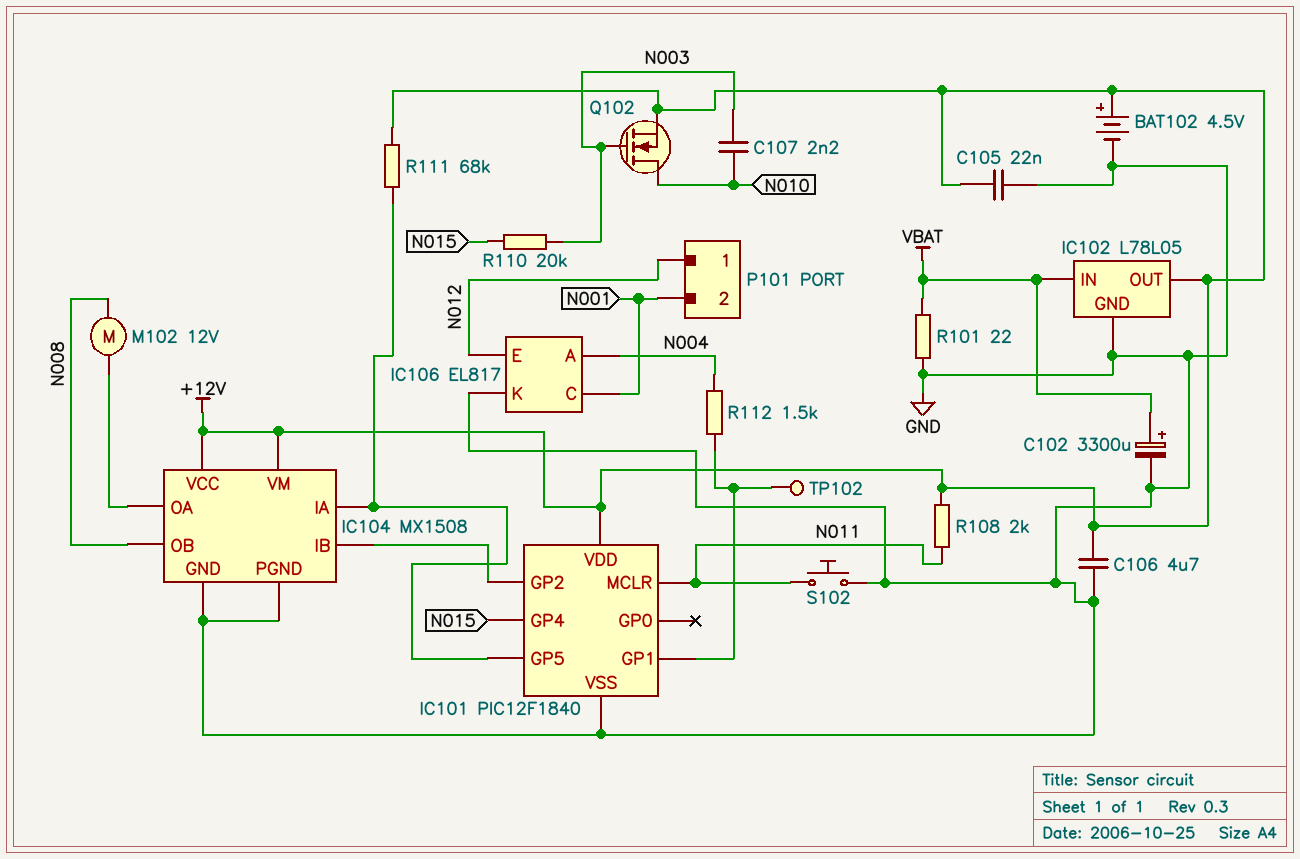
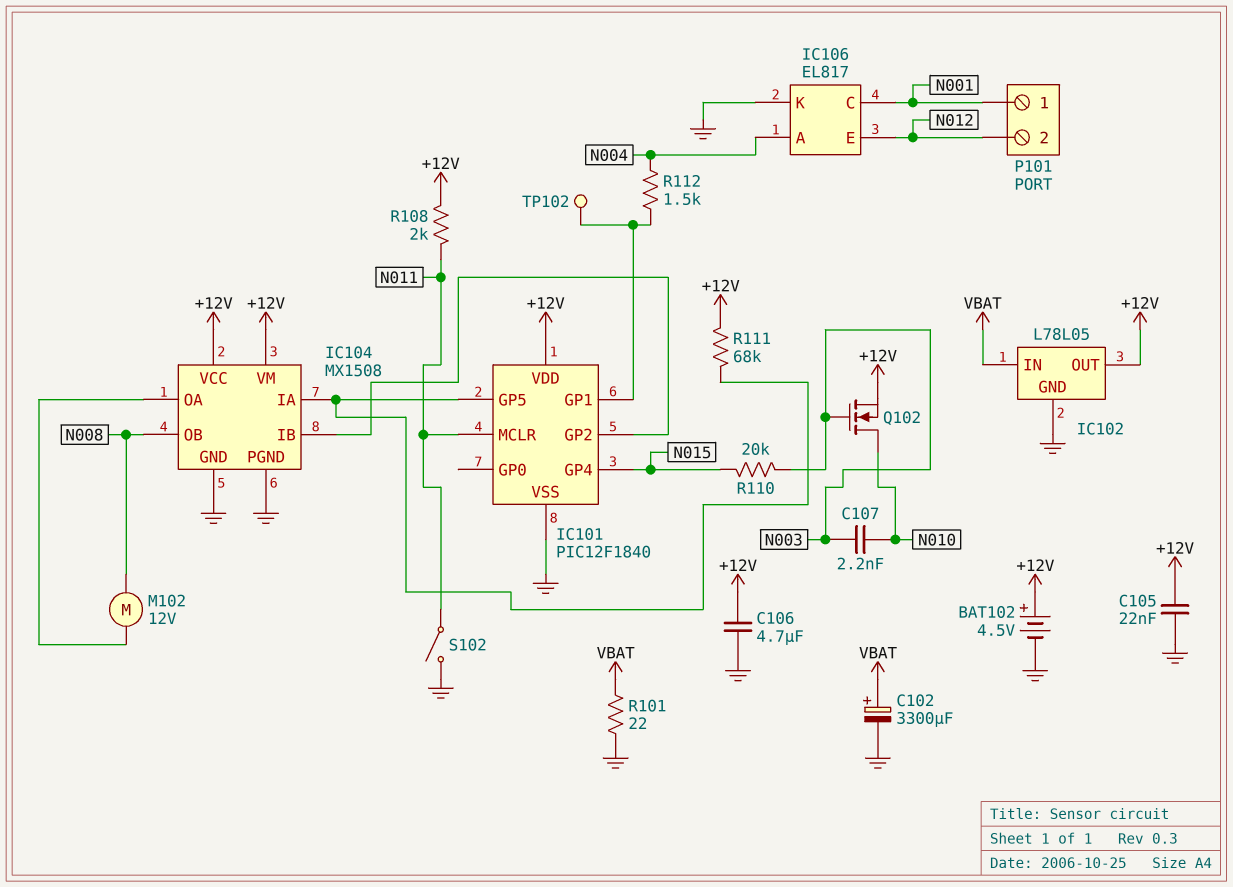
P101 pin 1: N012 -> N001
P101 pin 2: N001 -> N012
S102: button (GND, N011) -> switch (GND, N011)

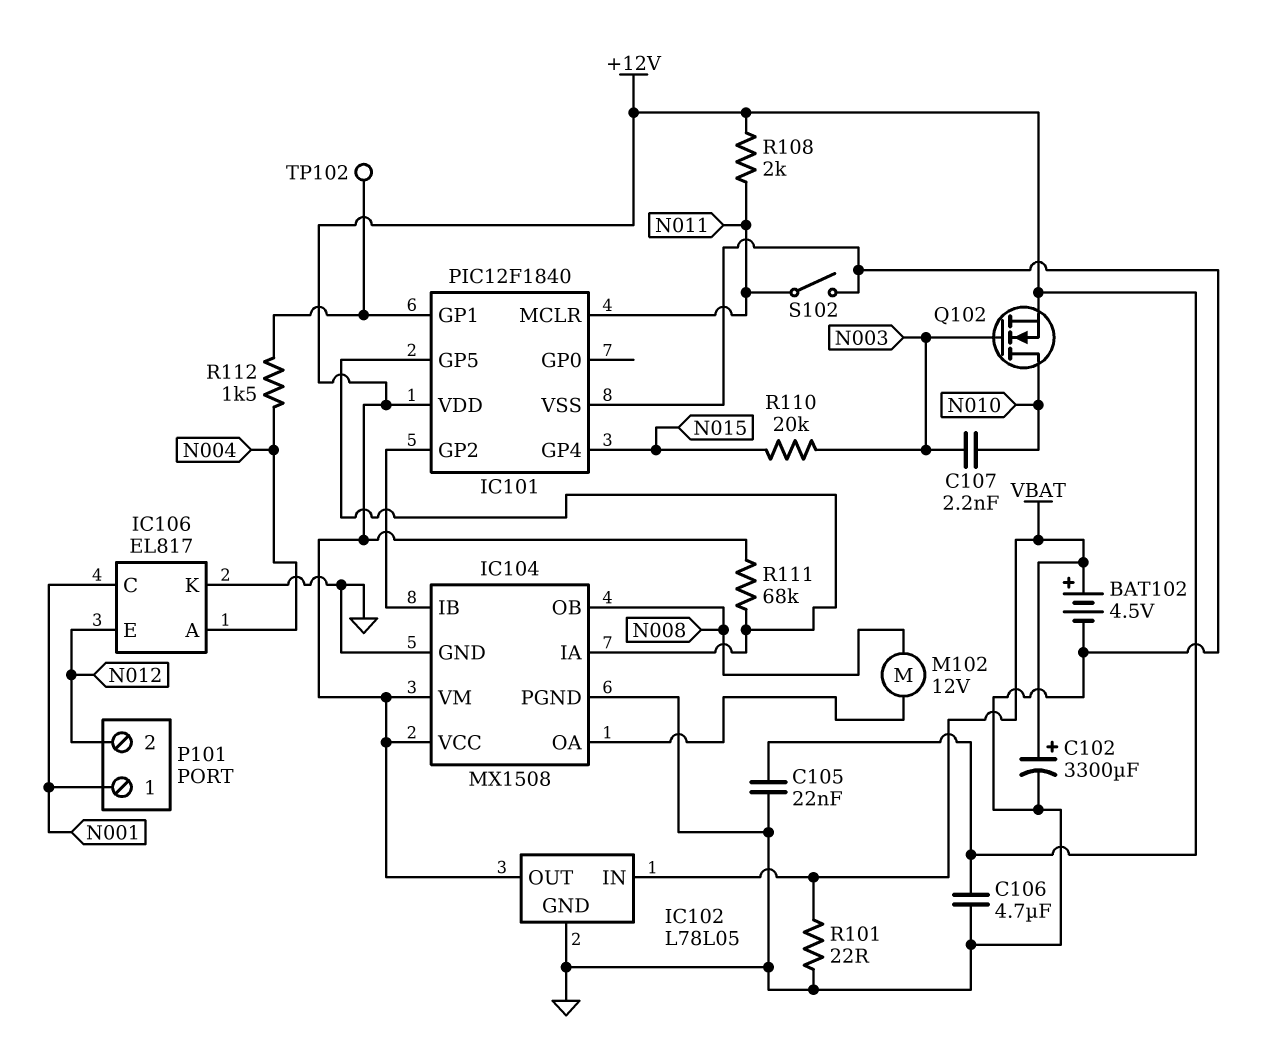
BAT102: 4.5V (plus +12V, minus GND) -> 4.5V (plus VBAT, minus GND)

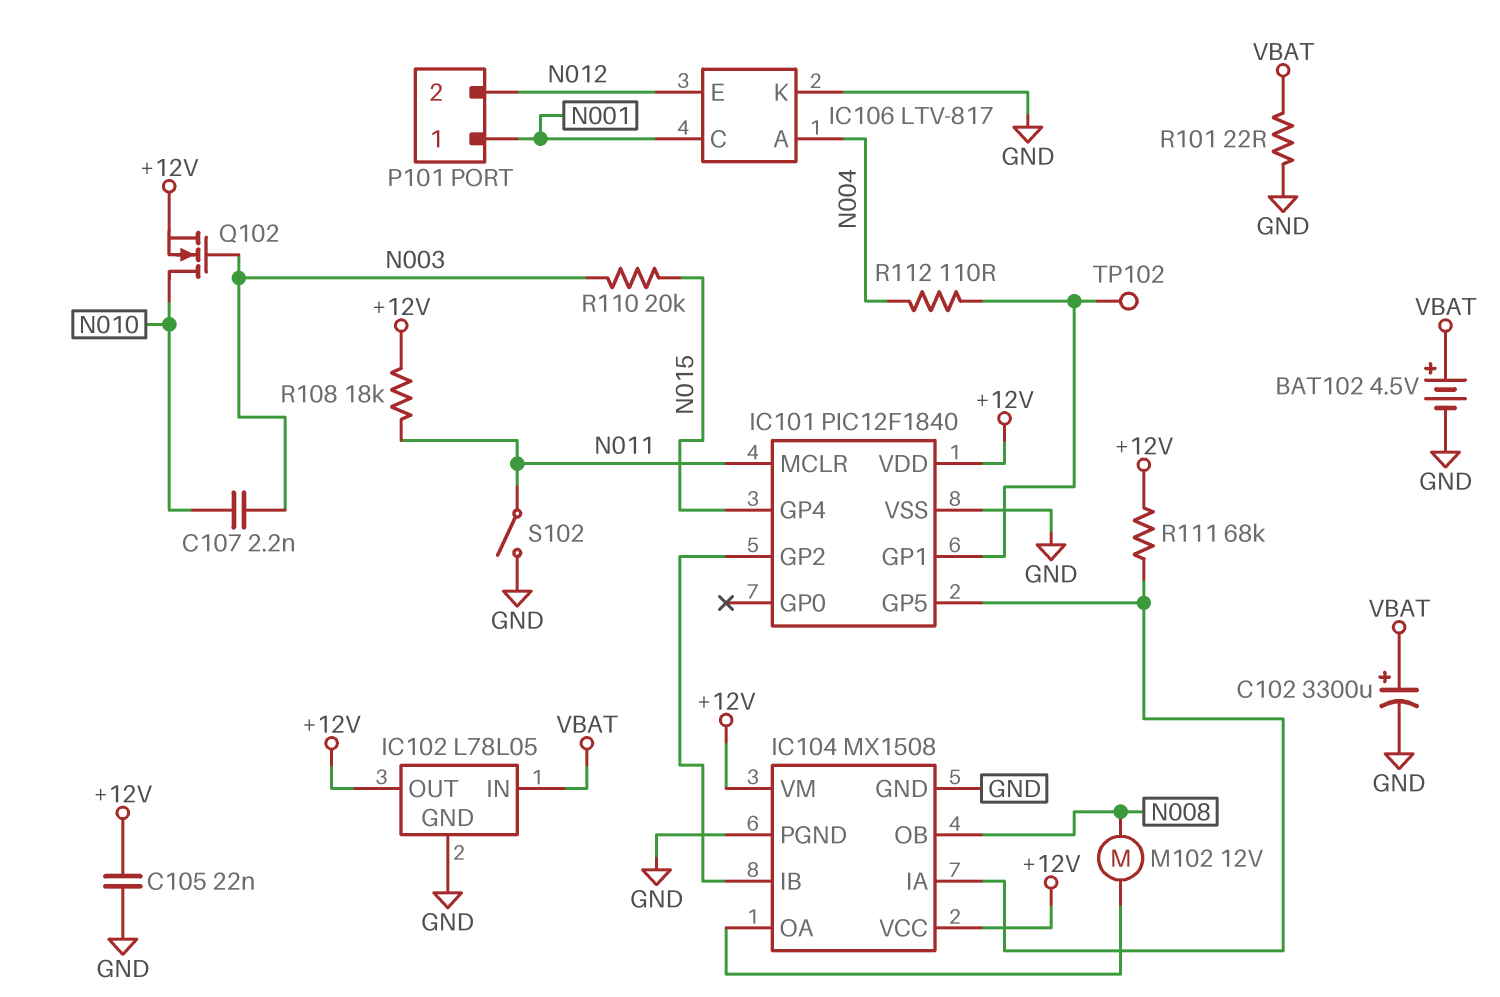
C106: 4.7uF (+12V, GND) -> none
IC106: EL817 -> LTV-817
R108: 2k (+12V, N011) -> 18k (+12V, N011)
R112: 1.5k (IC101/GP1, N004) -> 110 (IC101/GP1, N004)

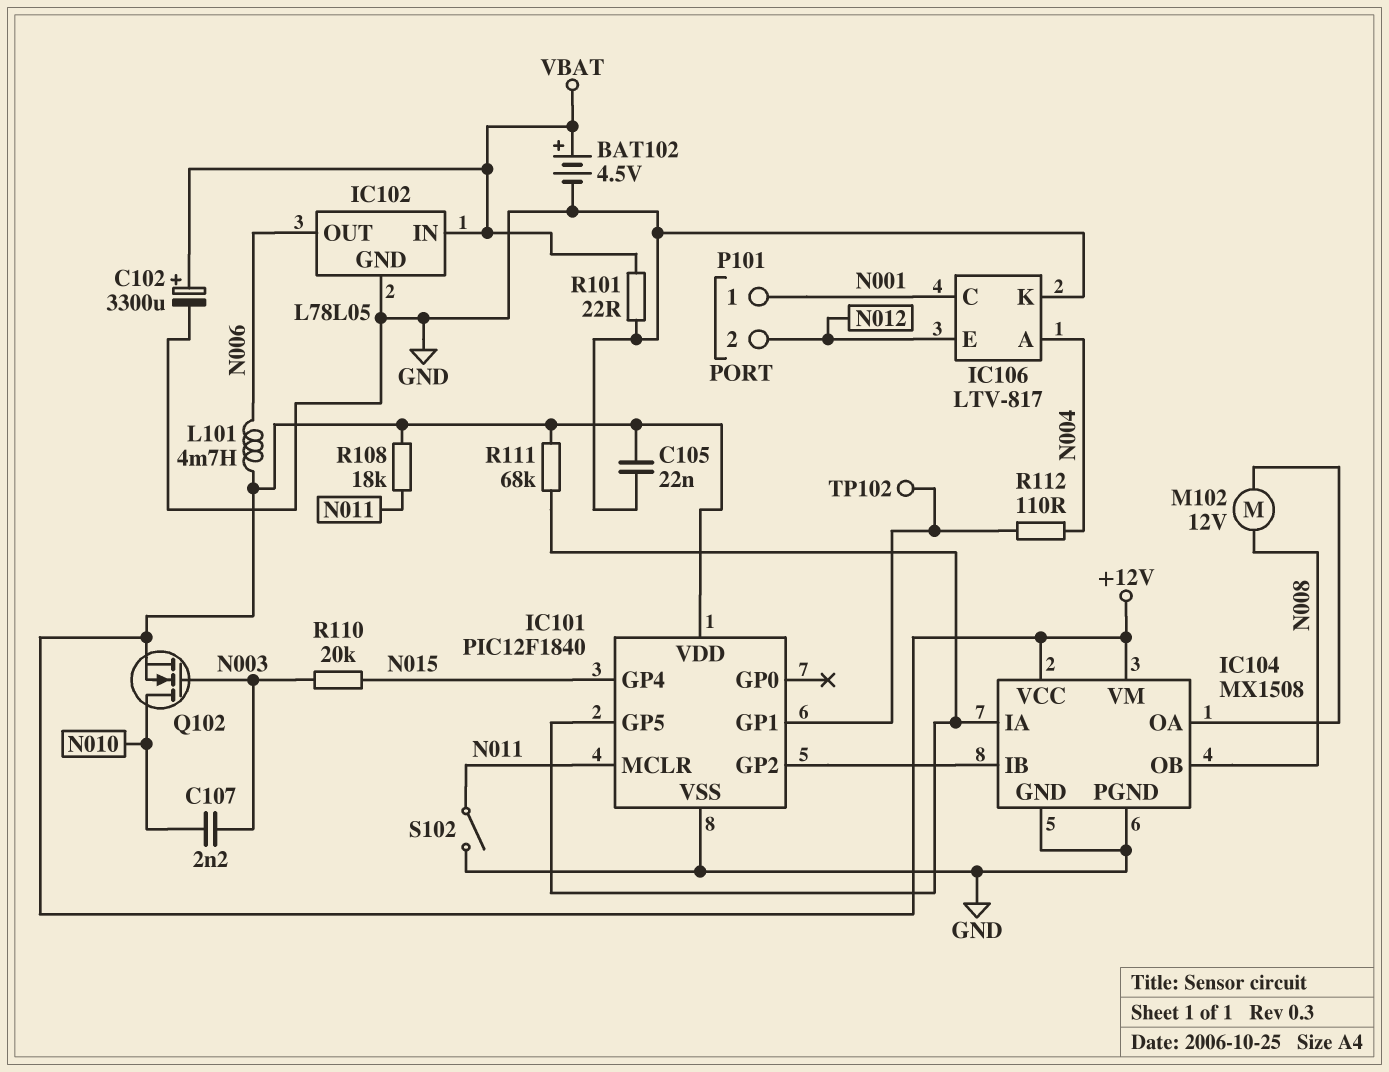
IC102 pin OUT: +12V -> N006
L101: none -> 4.7mH (+12V, N006)

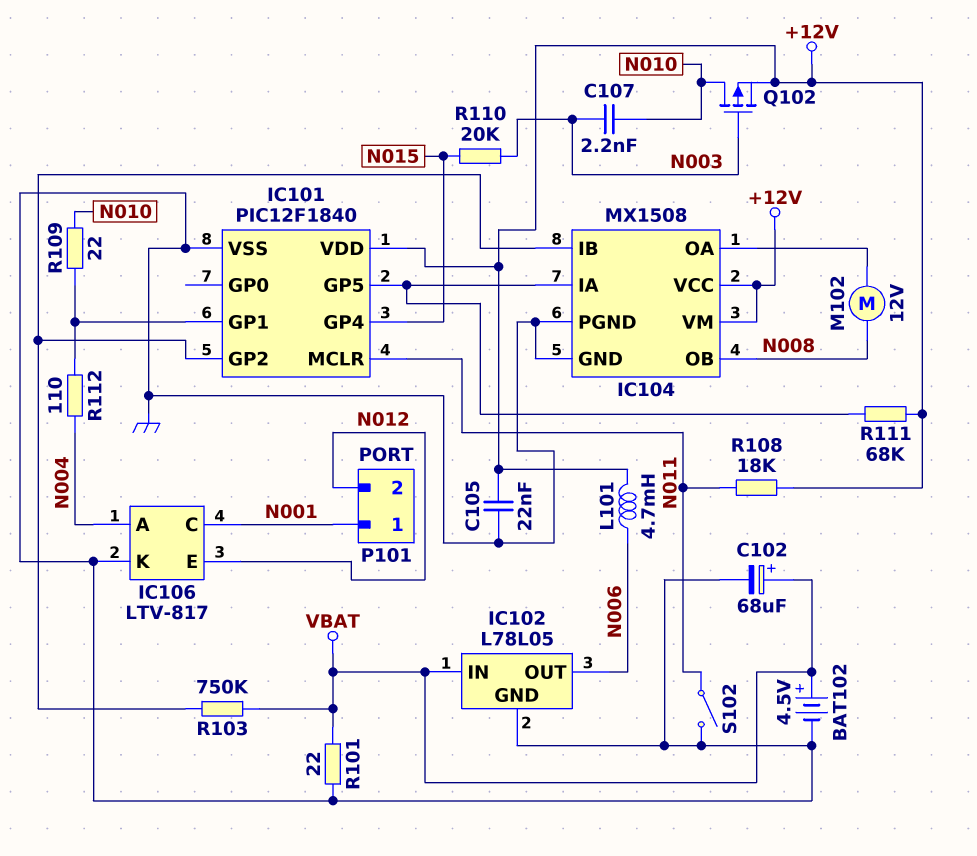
C102: 3300uF (plus VBAT, minus GND) -> 68uF (plus VBAT, minus GND)
Q102: NMOS (G N003, D N010, S +12V) -> PMOS (G N003, D N010, S +12V)
R103: none -> 750k (IC101/GP2, VBAT)
R109: none -> 22 (IC101/GP1, N010)
TP102: test point (IC101/GP1) -> none

